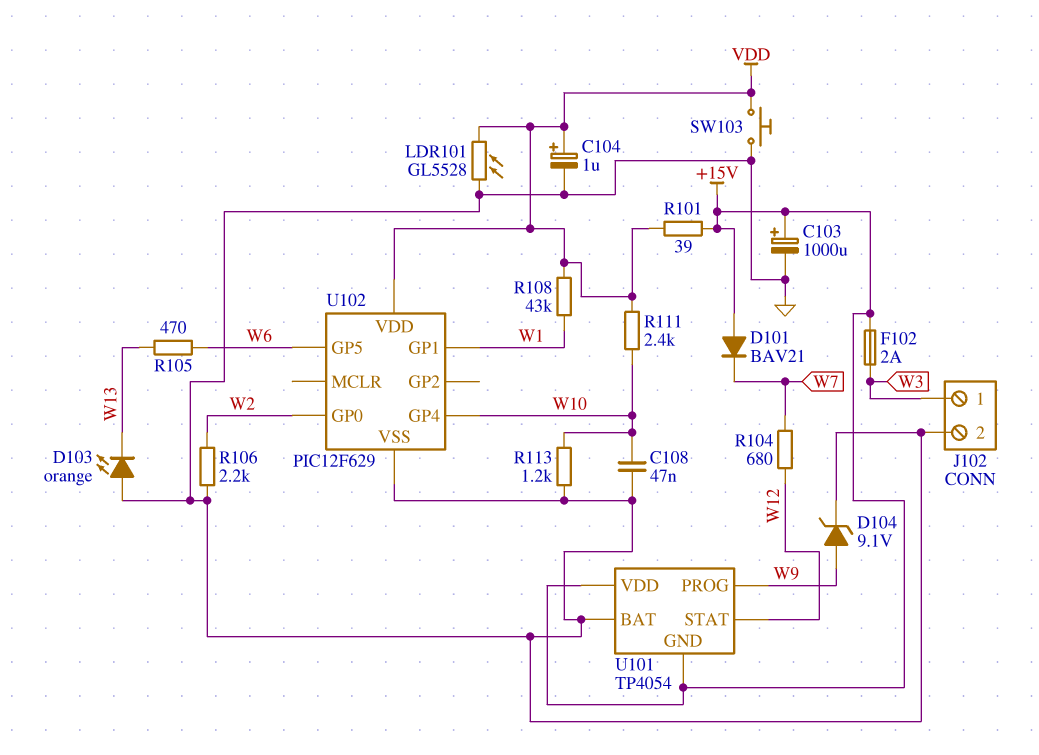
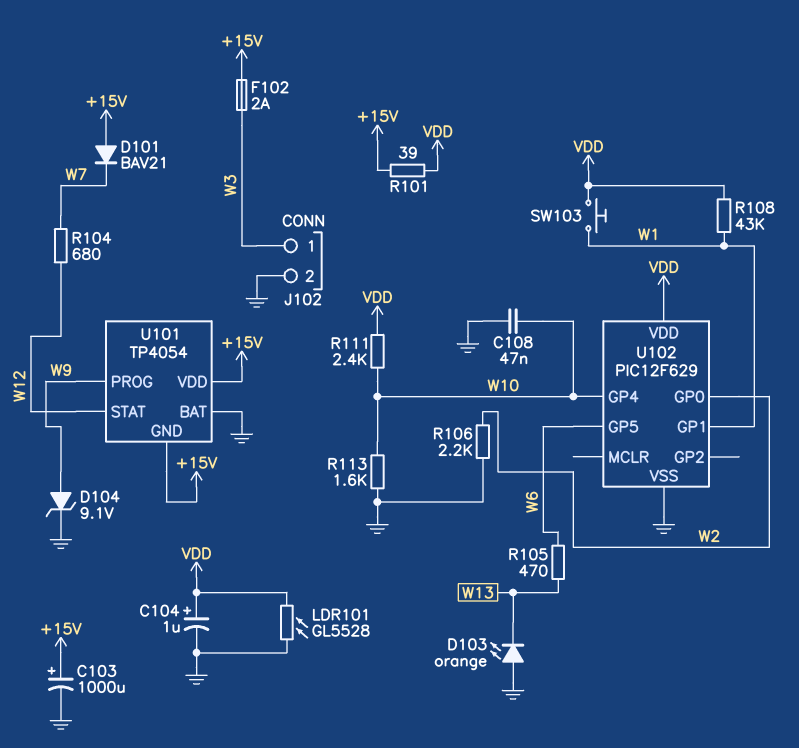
R113: 1.2k (GND, W10) -> 1.6k (GND, W10)
SW103: button (GND, VDD) -> button (VDD, W1)

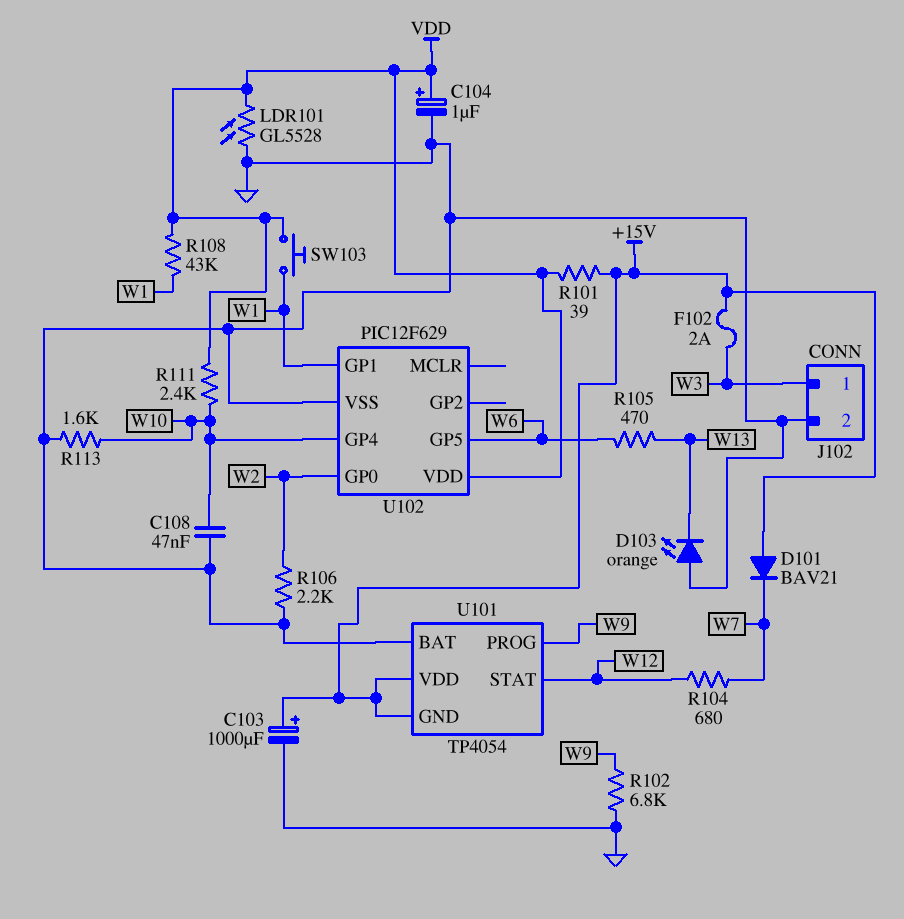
D104: zener 9.1V (A W9, K GND) -> none
R102: none -> 6.8k (GND, W9)

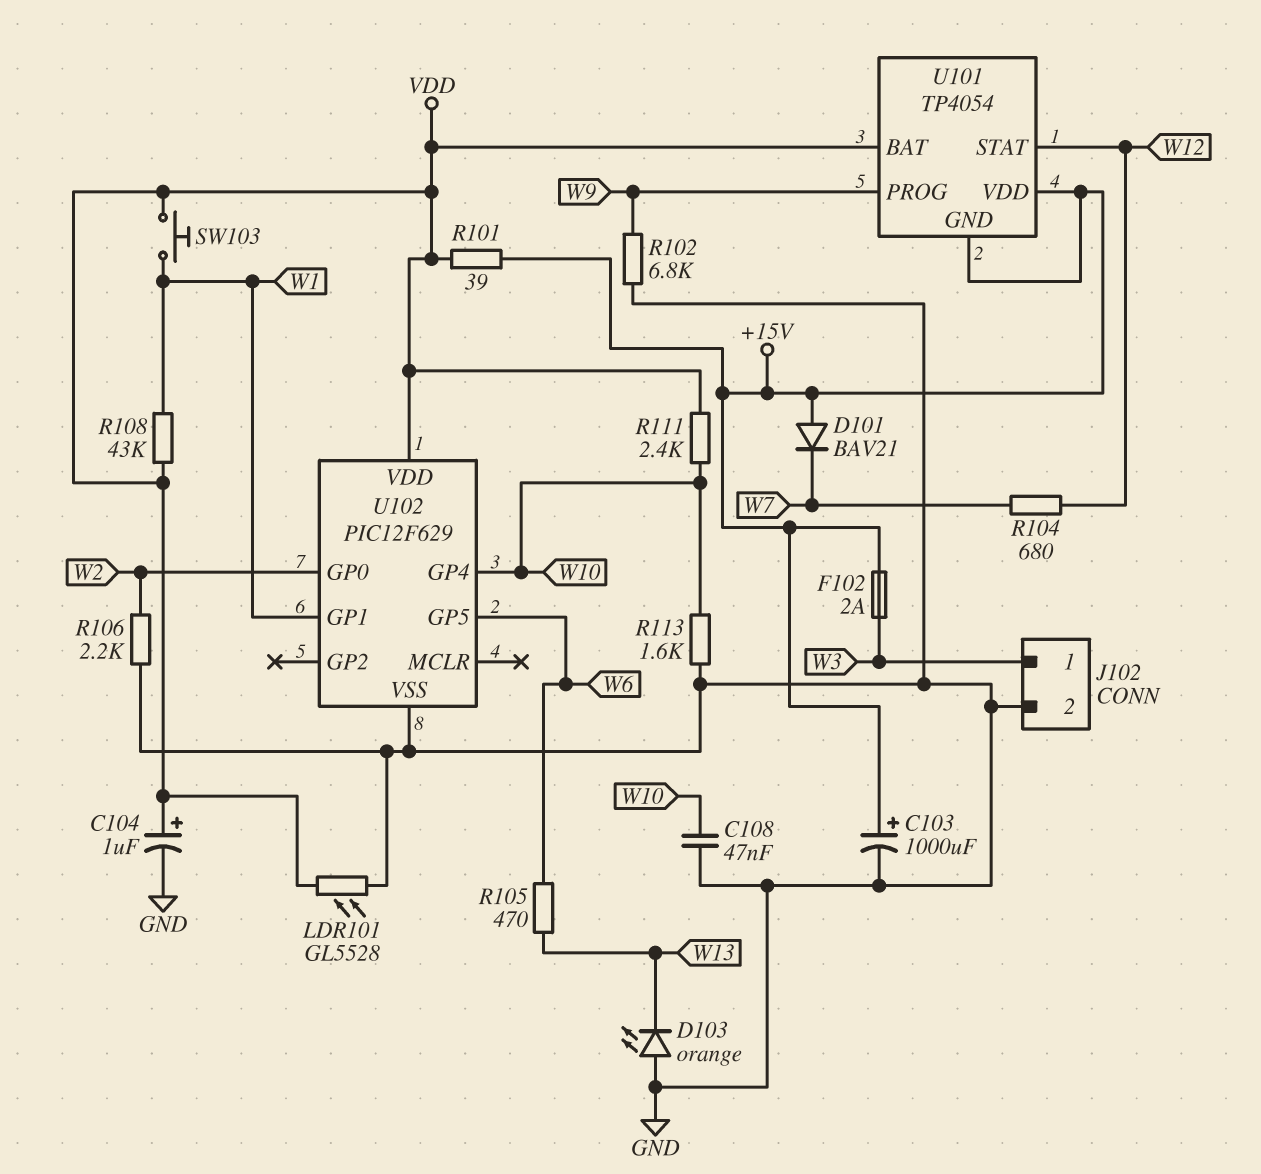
U101 pin BAT: GND -> VDD

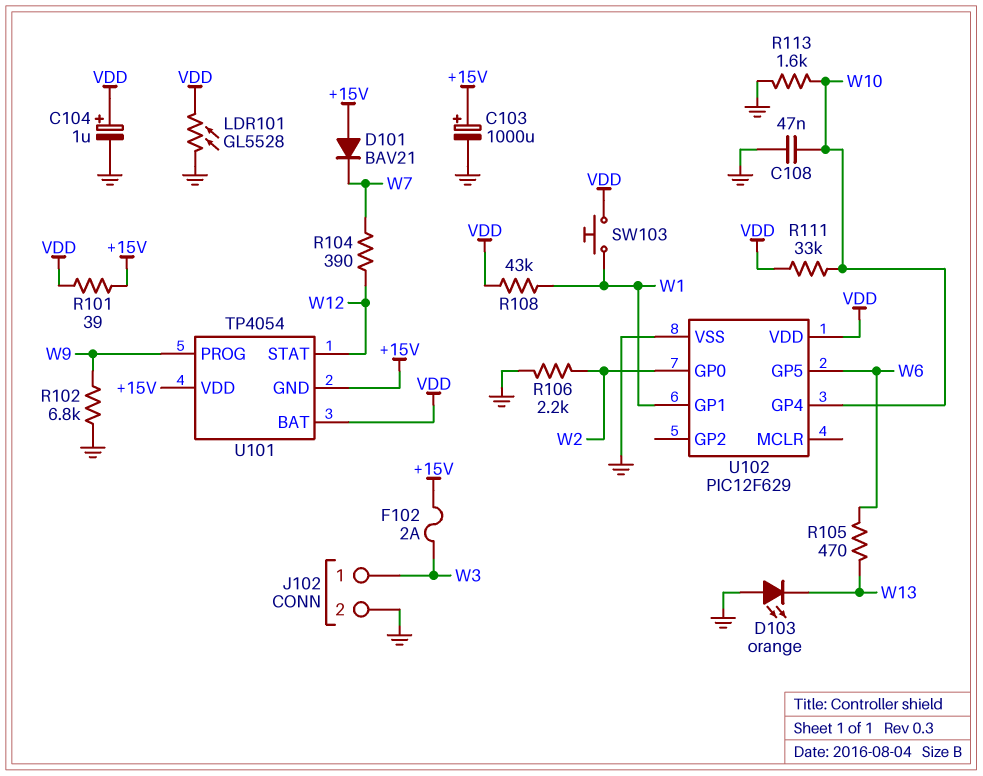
R104: 680 (W7, W12) -> 390 (W7, W12)
R111: 2.4k (VDD, W10) -> 33k (VDD, W10)

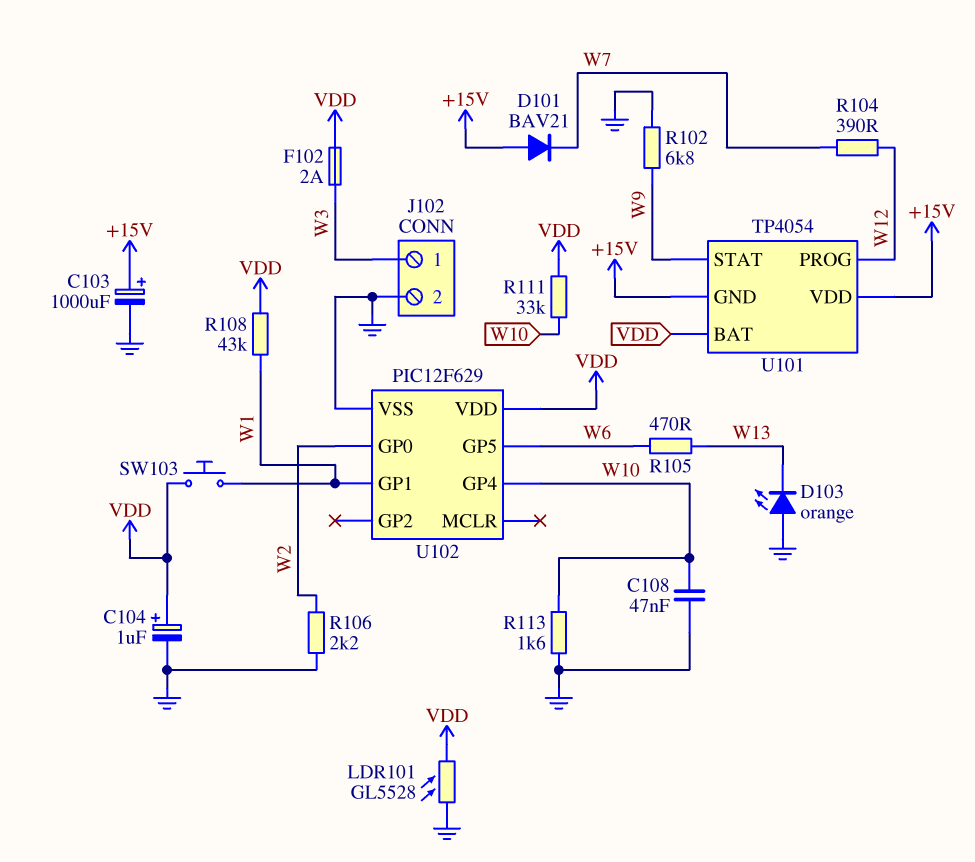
F102: 2A (+15V, W3) -> 2A (VDD, W3)
R101: 39 (+15V, VDD) -> none
U101 pin PROG: W9 -> W12
U101 pin STAT: W12 -> W9

